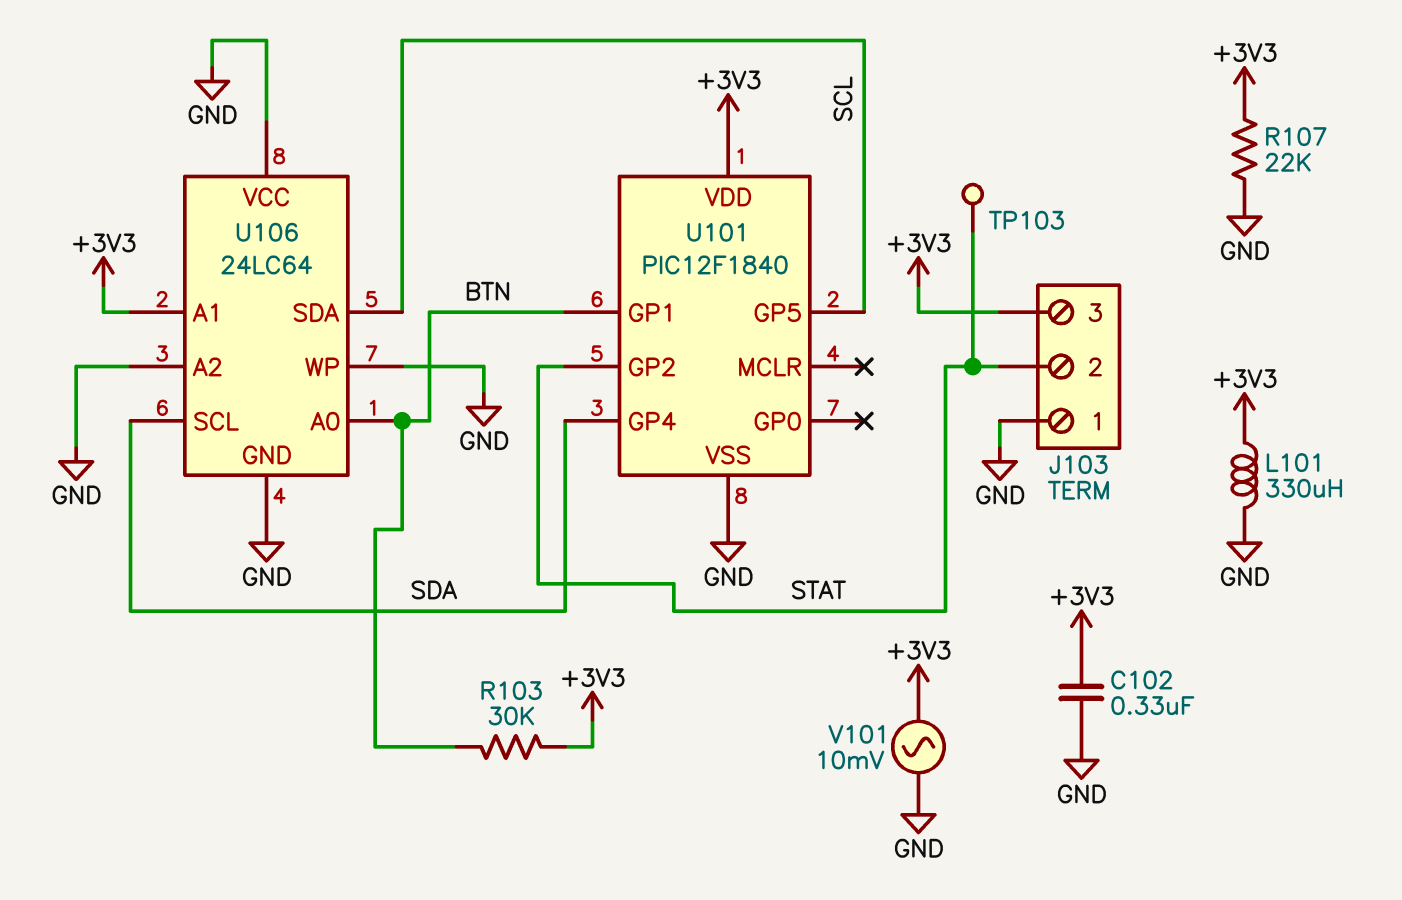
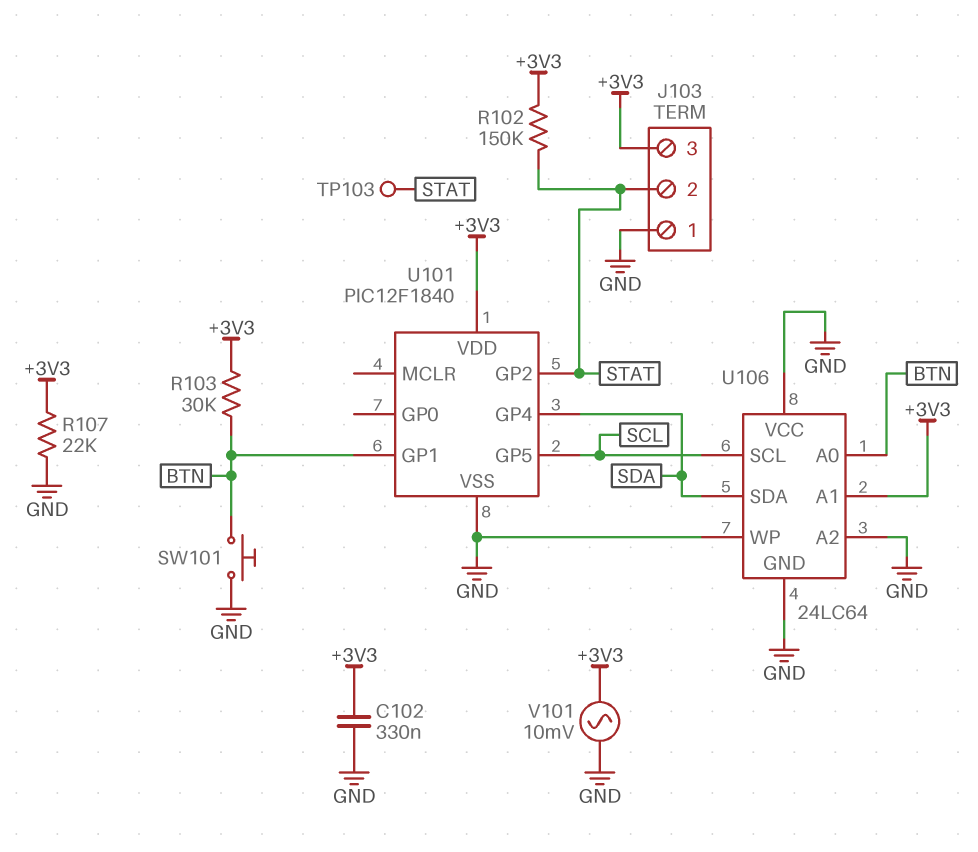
L101: 330uH (+3V3, GND) -> none
R102: none -> 150k (+3V3, STAT)
SW101: none -> button (BTN, GND)
U106 pin SCL: SDA -> SCL
U106 pin SDA: SCL -> SDA

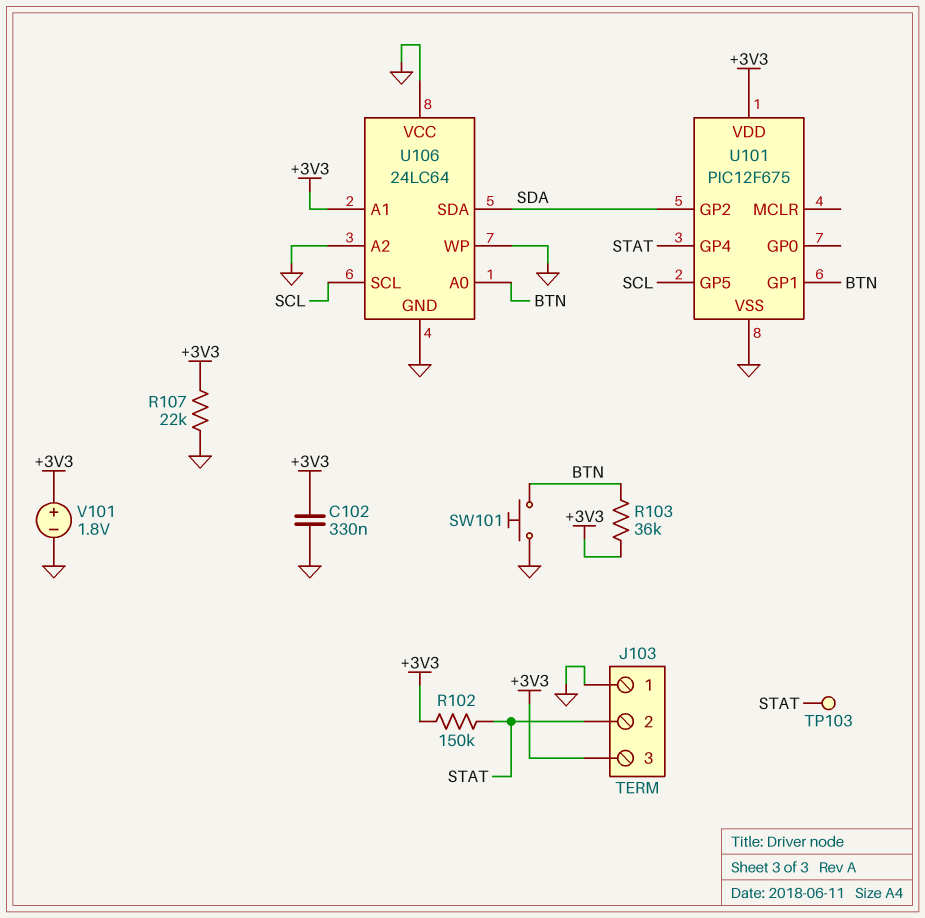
R103: 30k (+3V3, BTN) -> 36k (+3V3, BTN)
U101: PIC12F1840 -> PIC12F675
U101 pin GP2: STAT -> SDA
U101 pin GP4: SDA -> STAT
V101: AC 10mV (+3V3, GND) -> 1.8V (plus +3V3, minus GND)

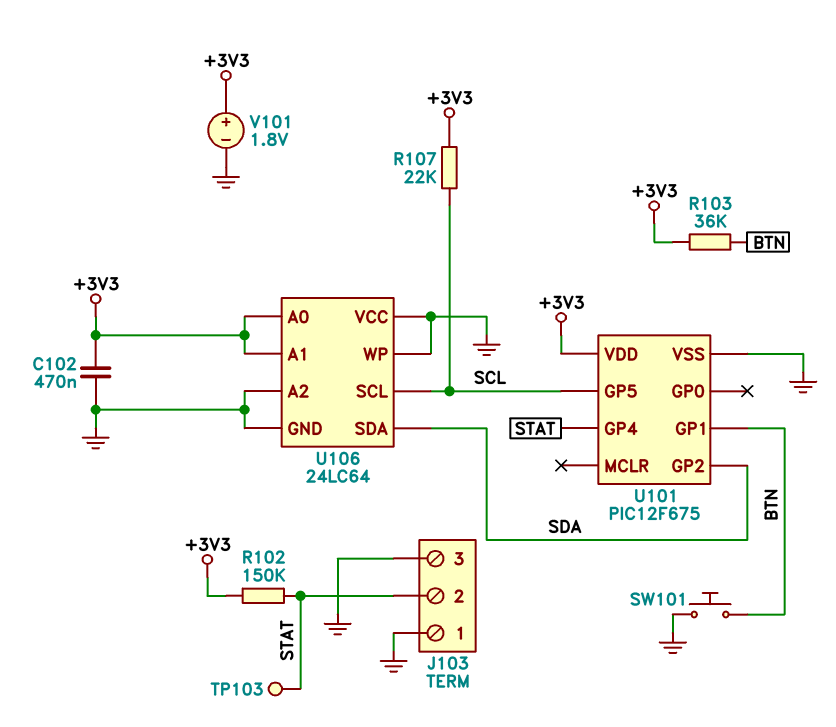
C102: 330nF (+3V3, GND) -> 470nF (+3V3, GND)
J103 pin 3: +3V3 -> GND
R107: 22k (+3V3, GND) -> 22k (+3V3, SCL)
U106 pin A0: BTN -> +3V3

